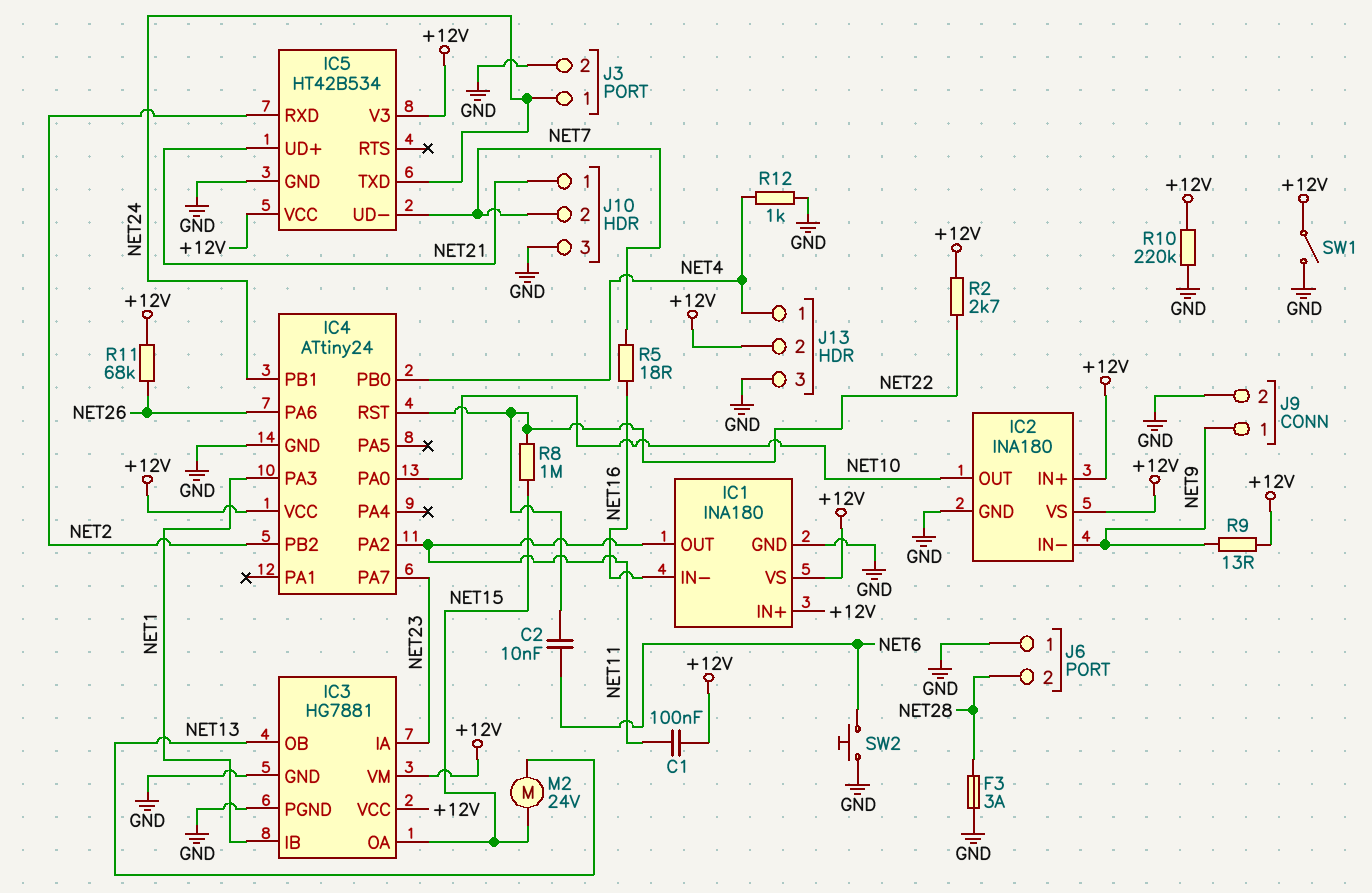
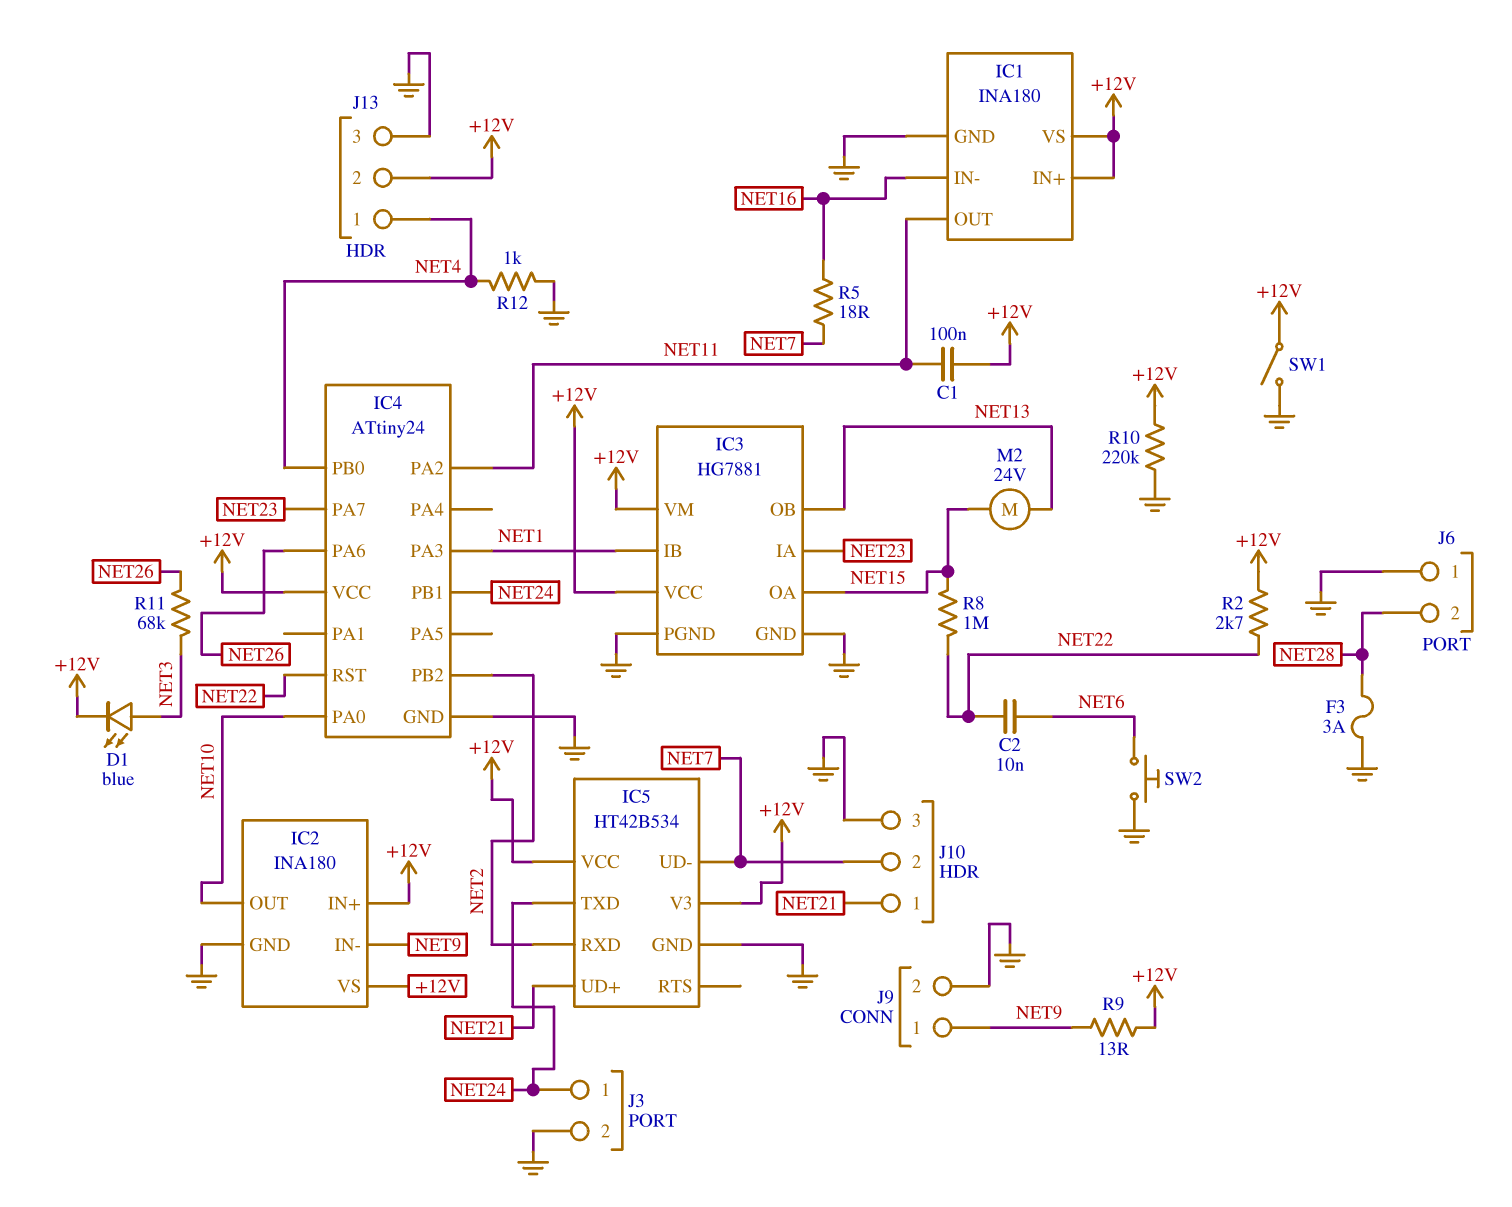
D1: none -> LED blue (A NET3, K +12V)
R11: 68k (+12V, NET26) -> 68k (NET3, NET26)

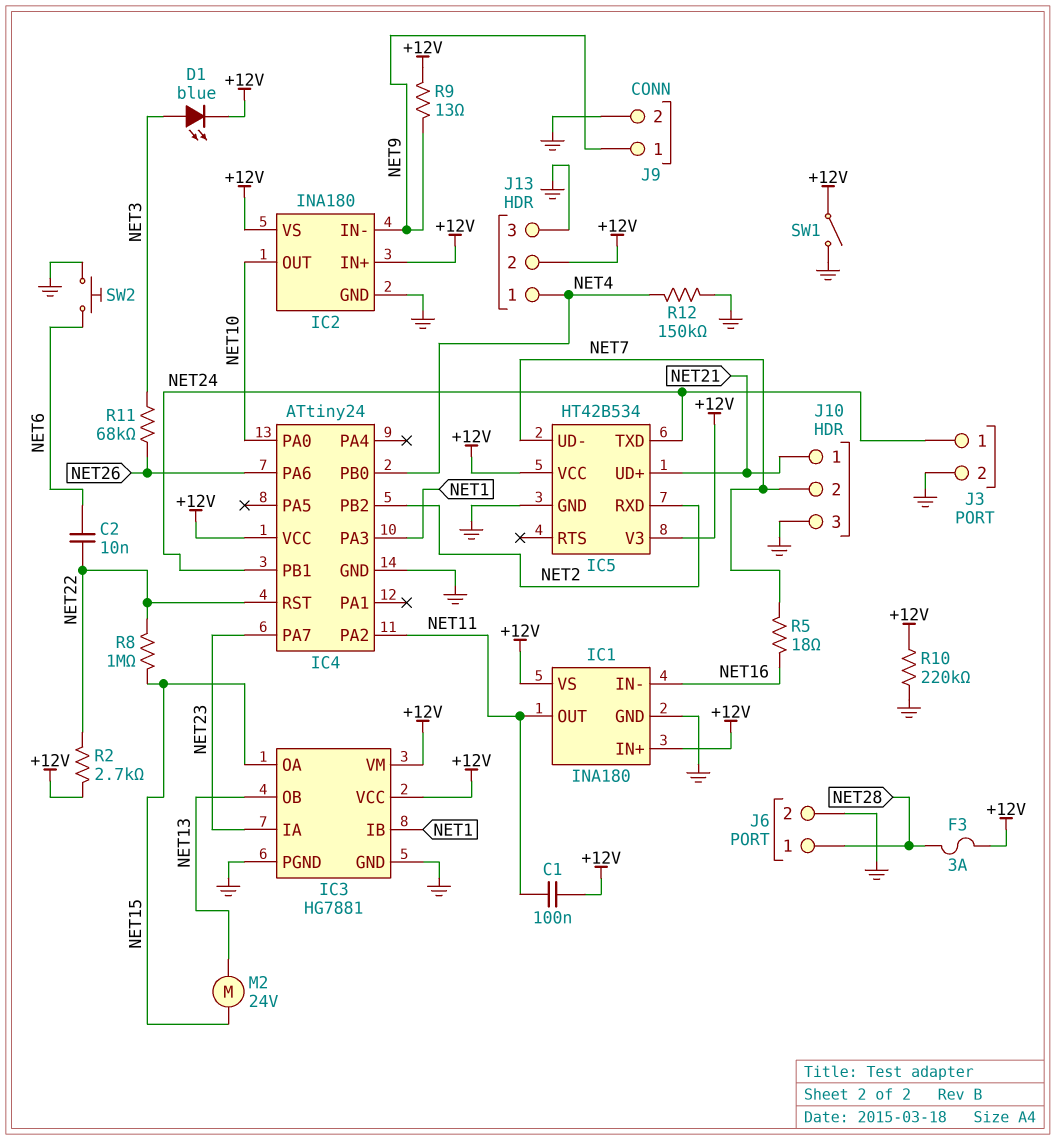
F3: 3A (GND, NET28) -> 3A (+12V, NET28)
J6 pin 1: GND -> NET28
J6 pin 2: NET28 -> GND
R12: 1k (GND, NET4) -> 150k (GND, NET4)

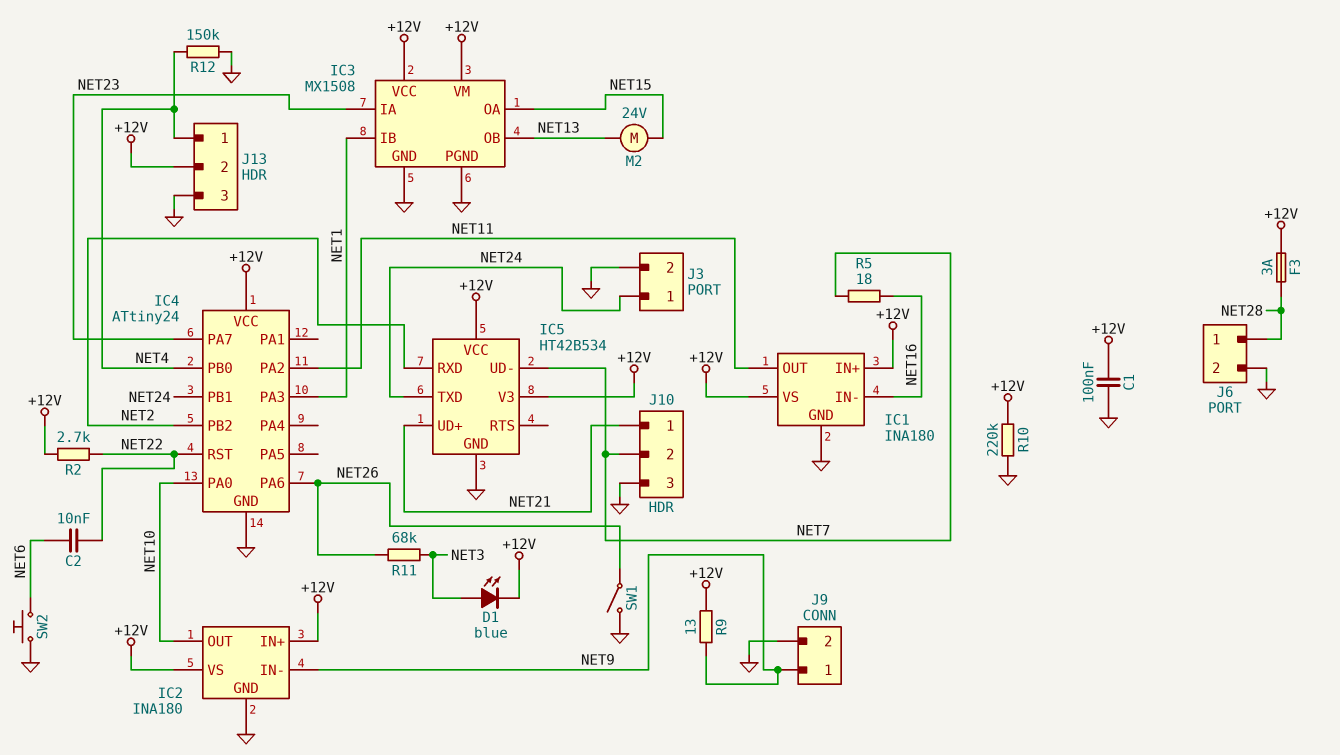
C1: 100nF (+12V, NET11) -> 100nF (+12V, GND)
IC3: HG7881 -> MX1508
R8: 1M (NET15, NET22) -> none
SW1: switch (+12V, GND) -> switch (GND, NET26)

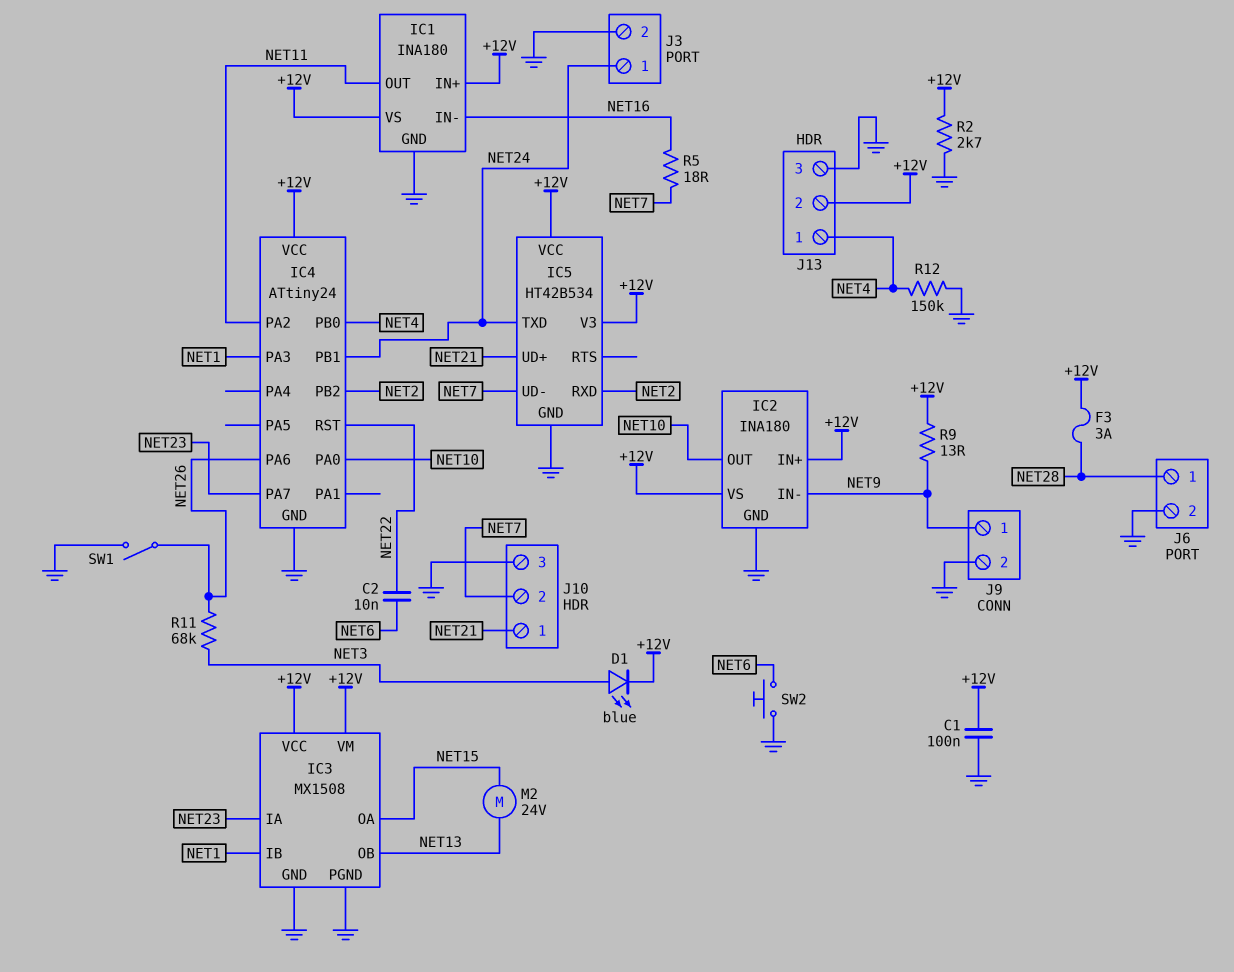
R2: 2.7k (+12V, NET22) -> 2.7k (+12V, GND)
R10: 220k (+12V, GND) -> none

